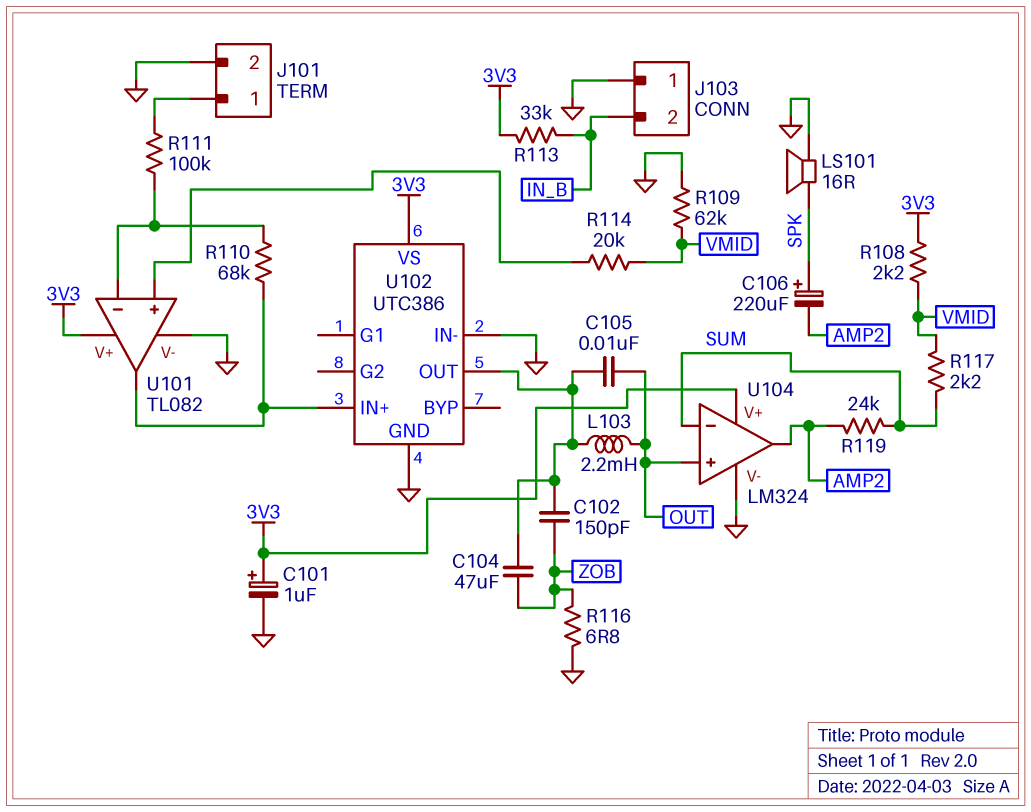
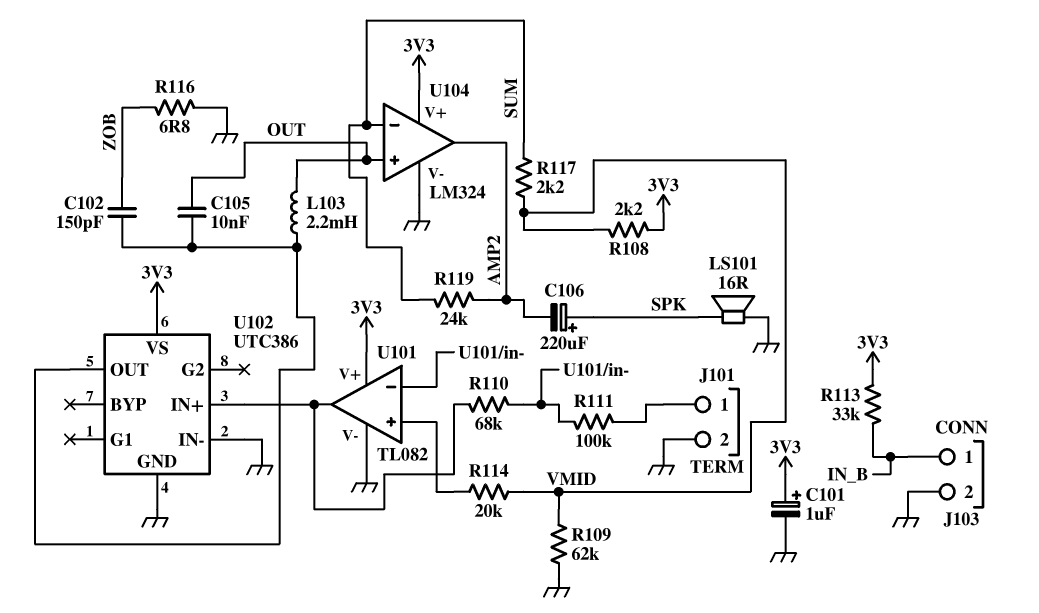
C104: 47uF (U102/OUT, ZOB) -> none
J103 pin 1: GND -> IN_B
J103 pin 2: IN_B -> GND

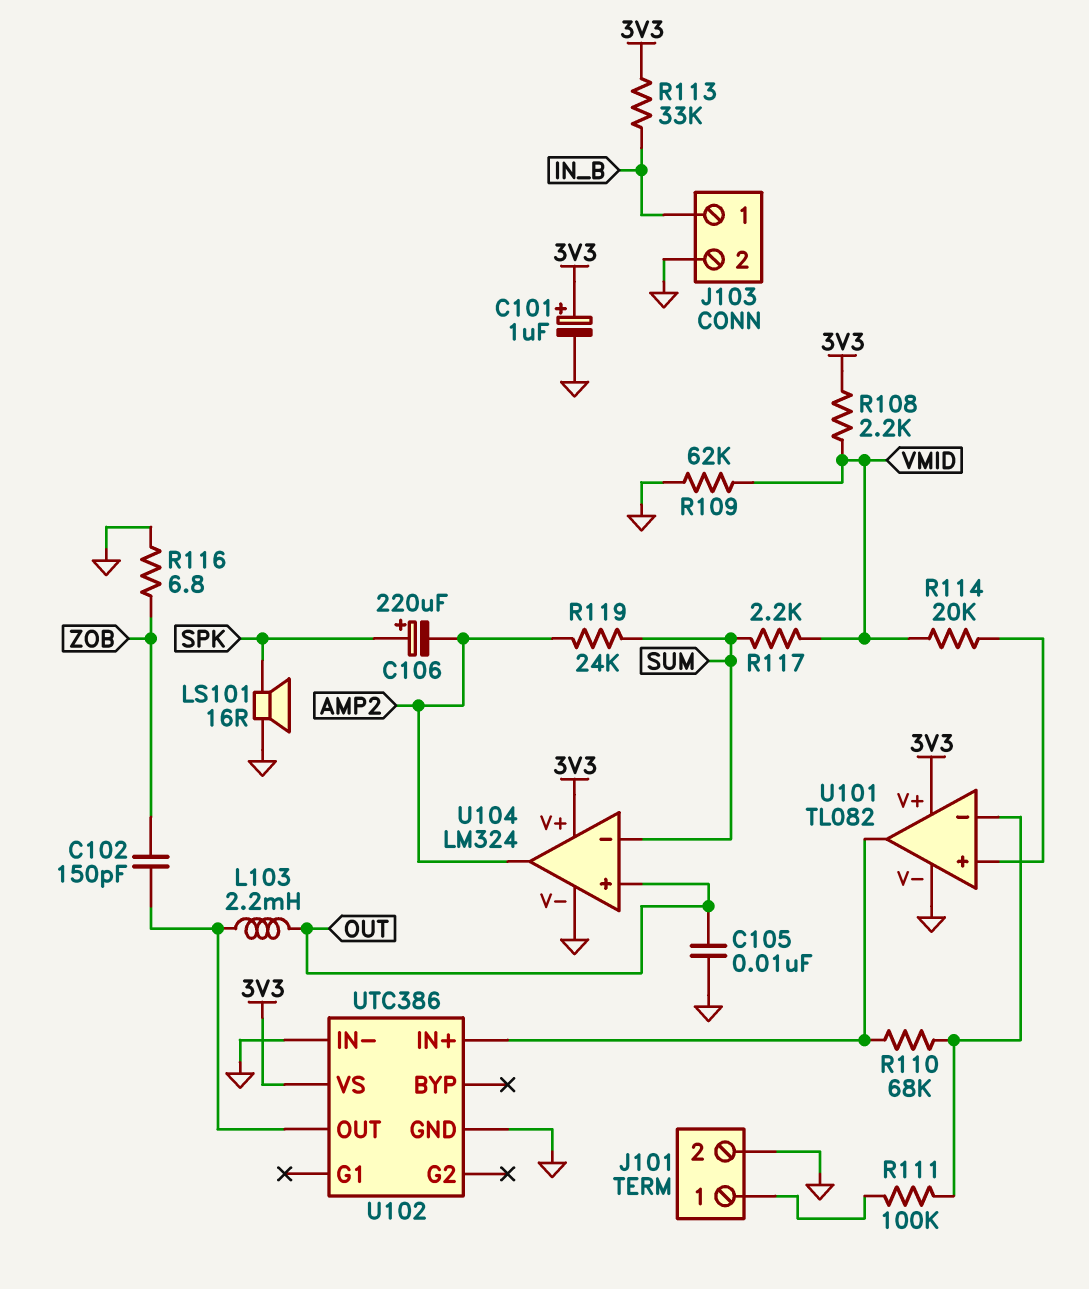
C105: 10nF (OUT, U102/OUT) -> 10nF (GND, OUT)

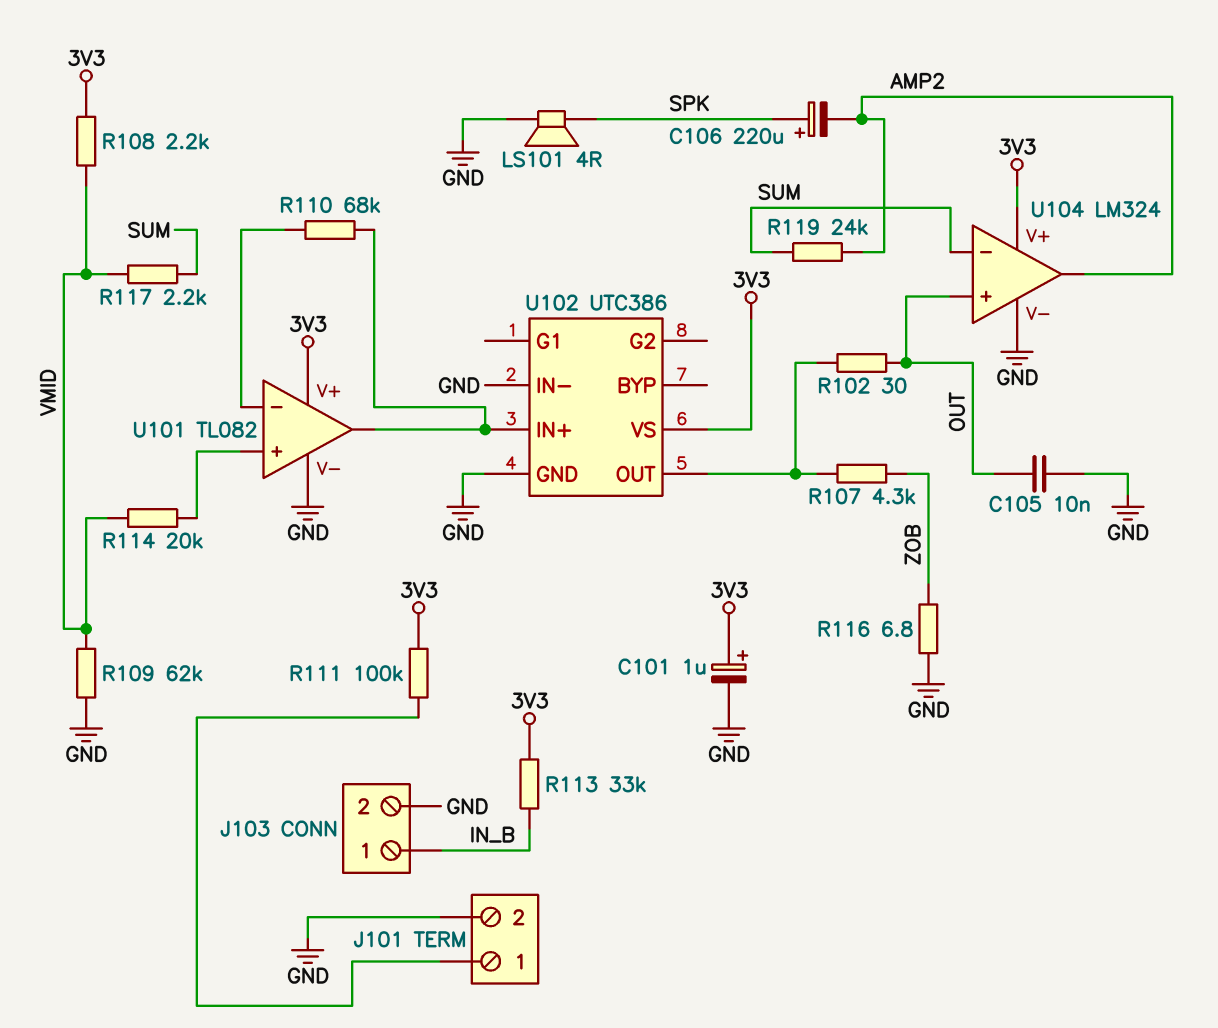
C102: 150pF (U102/OUT, ZOB) -> none
L103: 2.2mH (OUT, U102/OUT) -> none
LS101: speaker 16R (GND, SPK) -> speaker 4R (GND, SPK)
R102: none -> 30 (OUT, U102/OUT)
R107: none -> 4.3k (U102/OUT, ZOB)
R111: 100k (J101/1, U101/in-) -> 100k (3V3, J101/1)

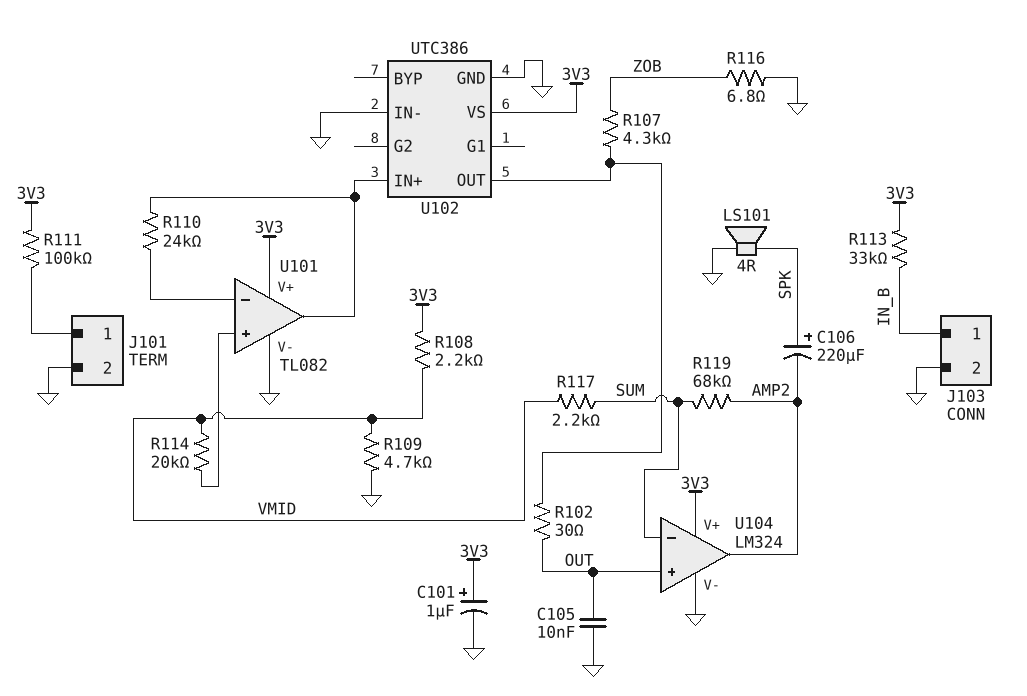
R109: 62k (GND, VMID) -> 4.7k (GND, VMID)
R110: 68k (U101/in-, U101/out) -> 24k (U101/in-, U101/out)
R119: 24k (AMP2, SUM) -> 68k (AMP2, SUM)

